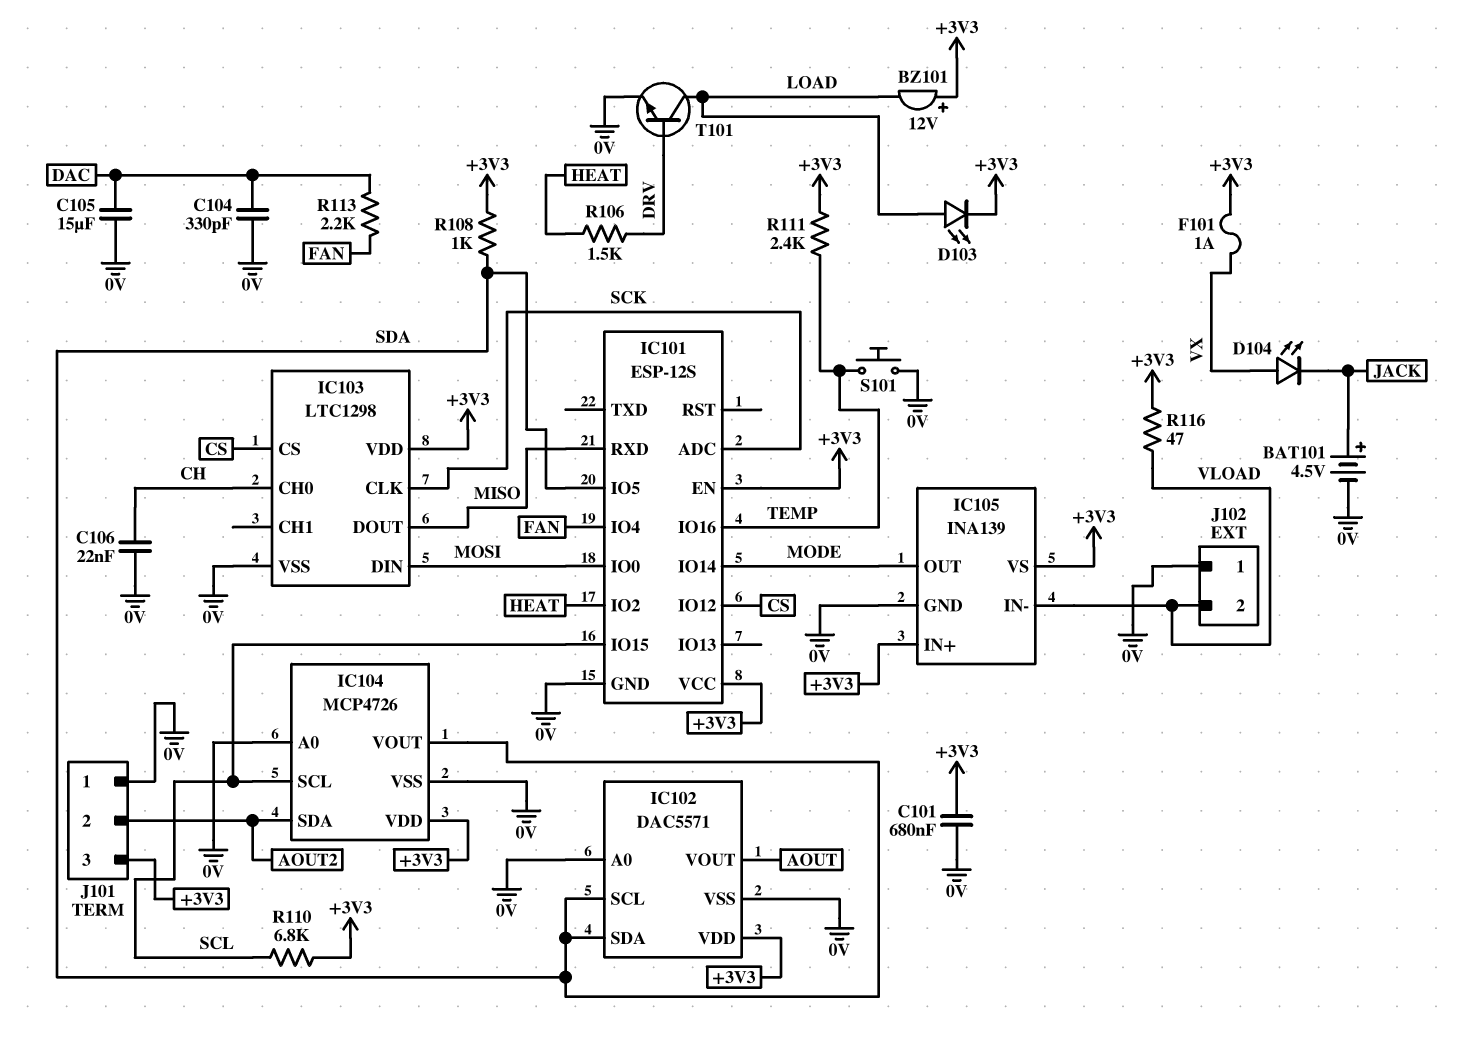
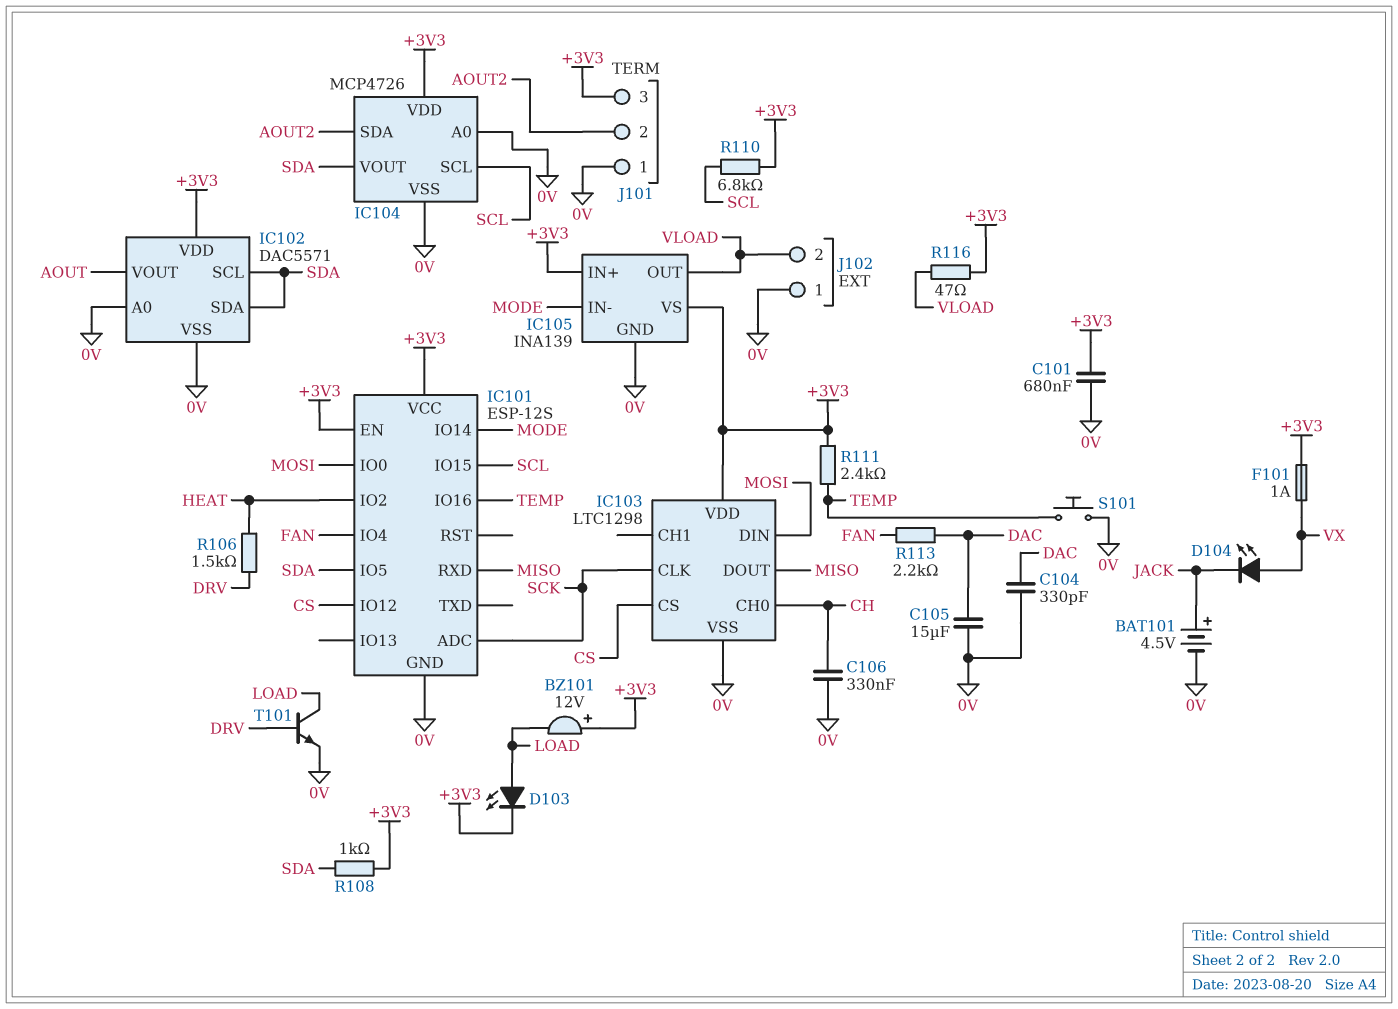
C106: 22nF (0V, CH) -> 330nF (0V, CH)
IC105 pin IN-: VLOAD -> MODE
IC105 pin OUT: MODE -> VLOAD

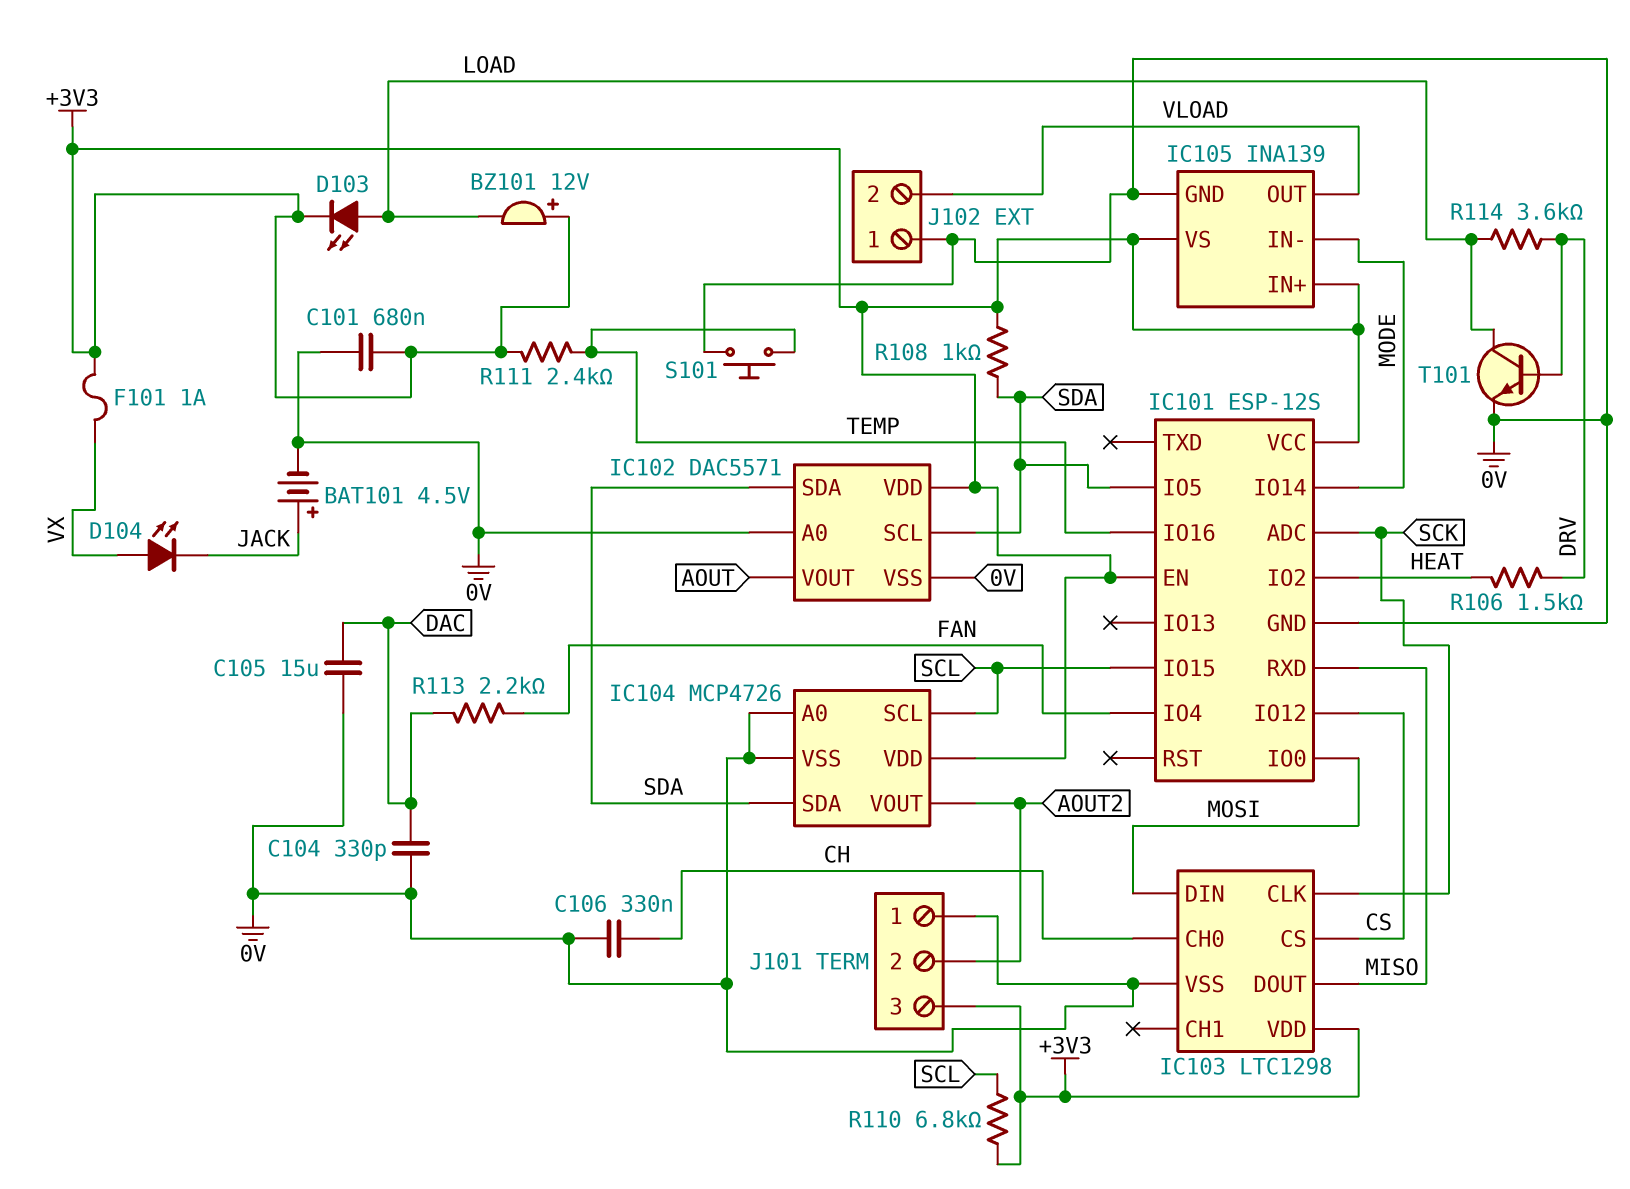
IC104 pin SDA: AOUT2 -> SDA
IC104 pin VOUT: SDA -> AOUT2
R114: none -> 3.6k (DRV, LOAD)
R116: 47 (+3V3, VLOAD) -> none

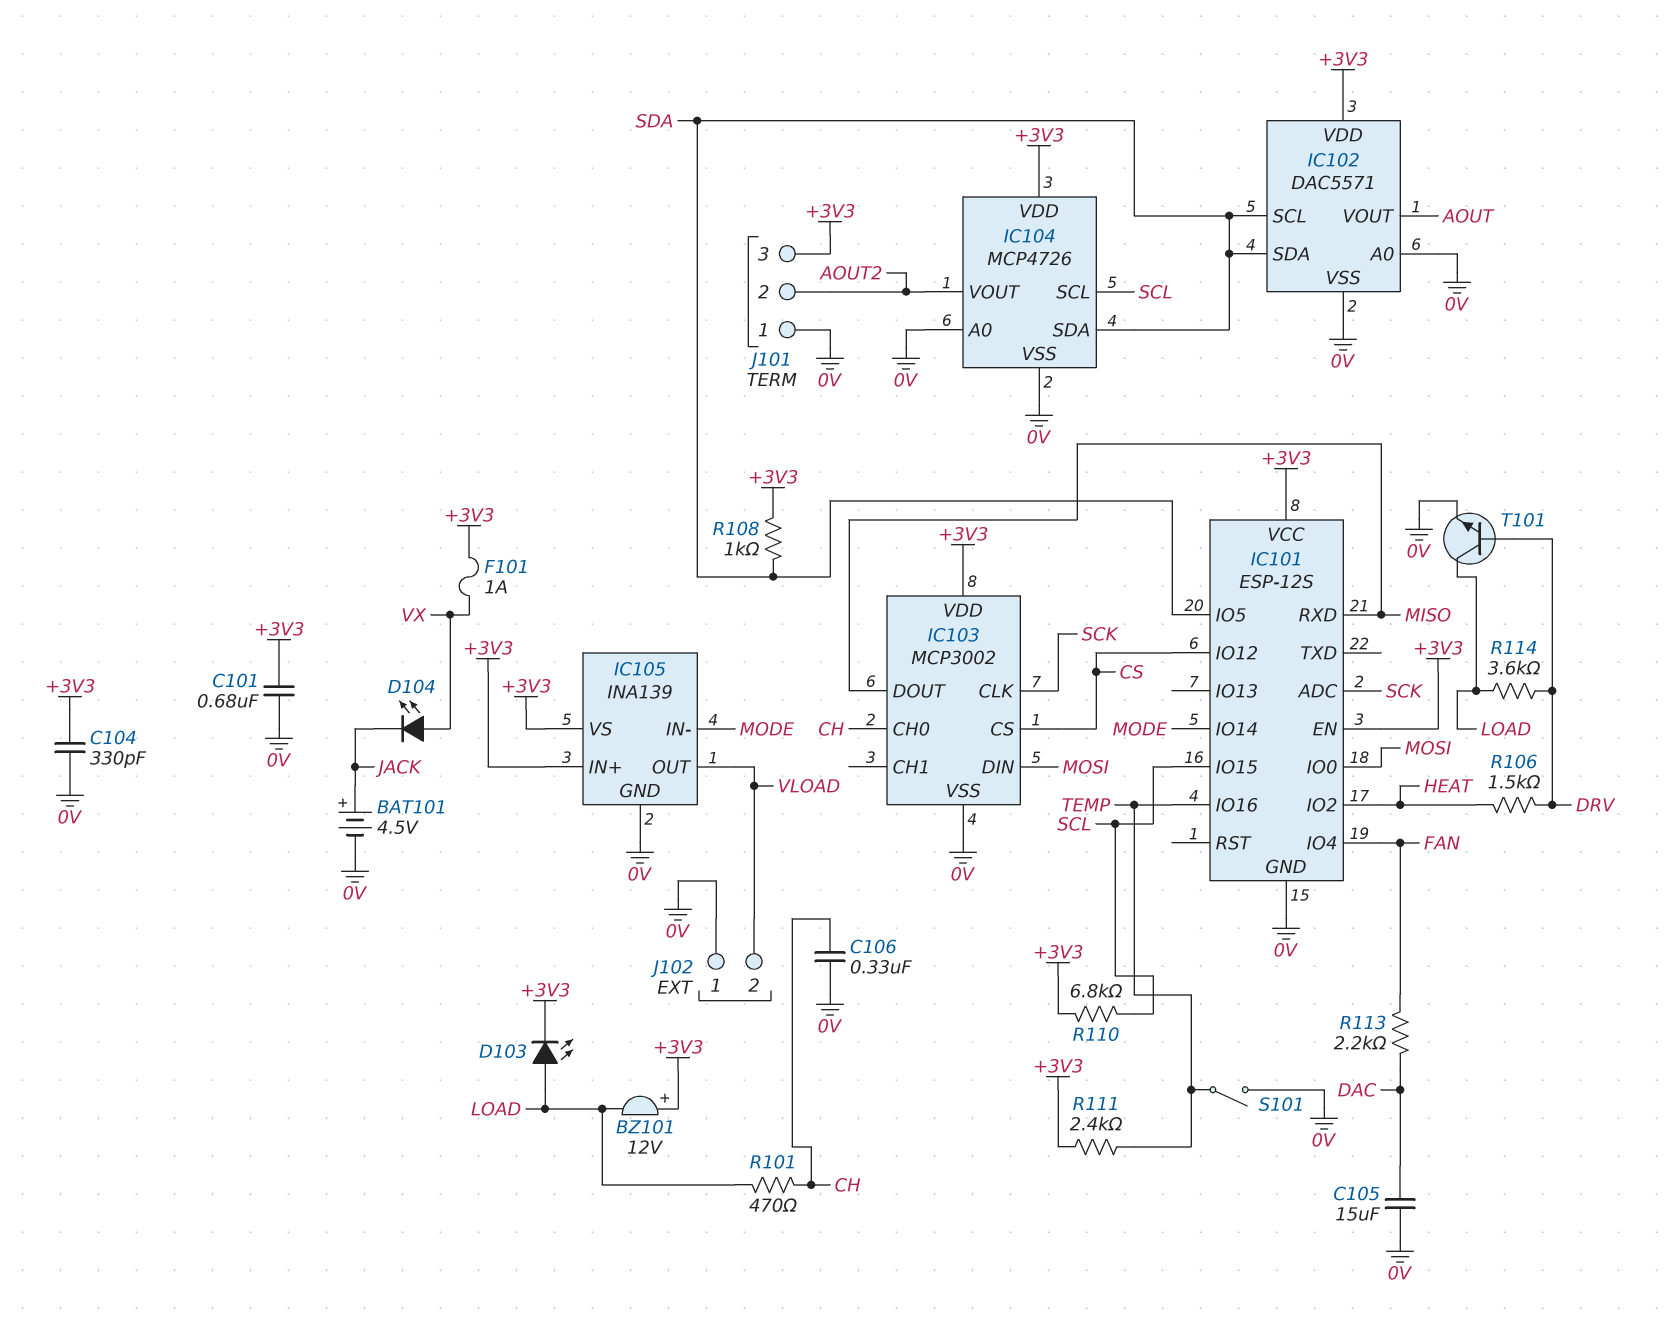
C104: 330pF (0V, DAC) -> 330pF (+3V3, 0V)
IC103: LTC1298 -> MCP3002
R101: none -> 470 (CH, LOAD)
S101: button (0V, TEMP) -> switch (0V, TEMP)

